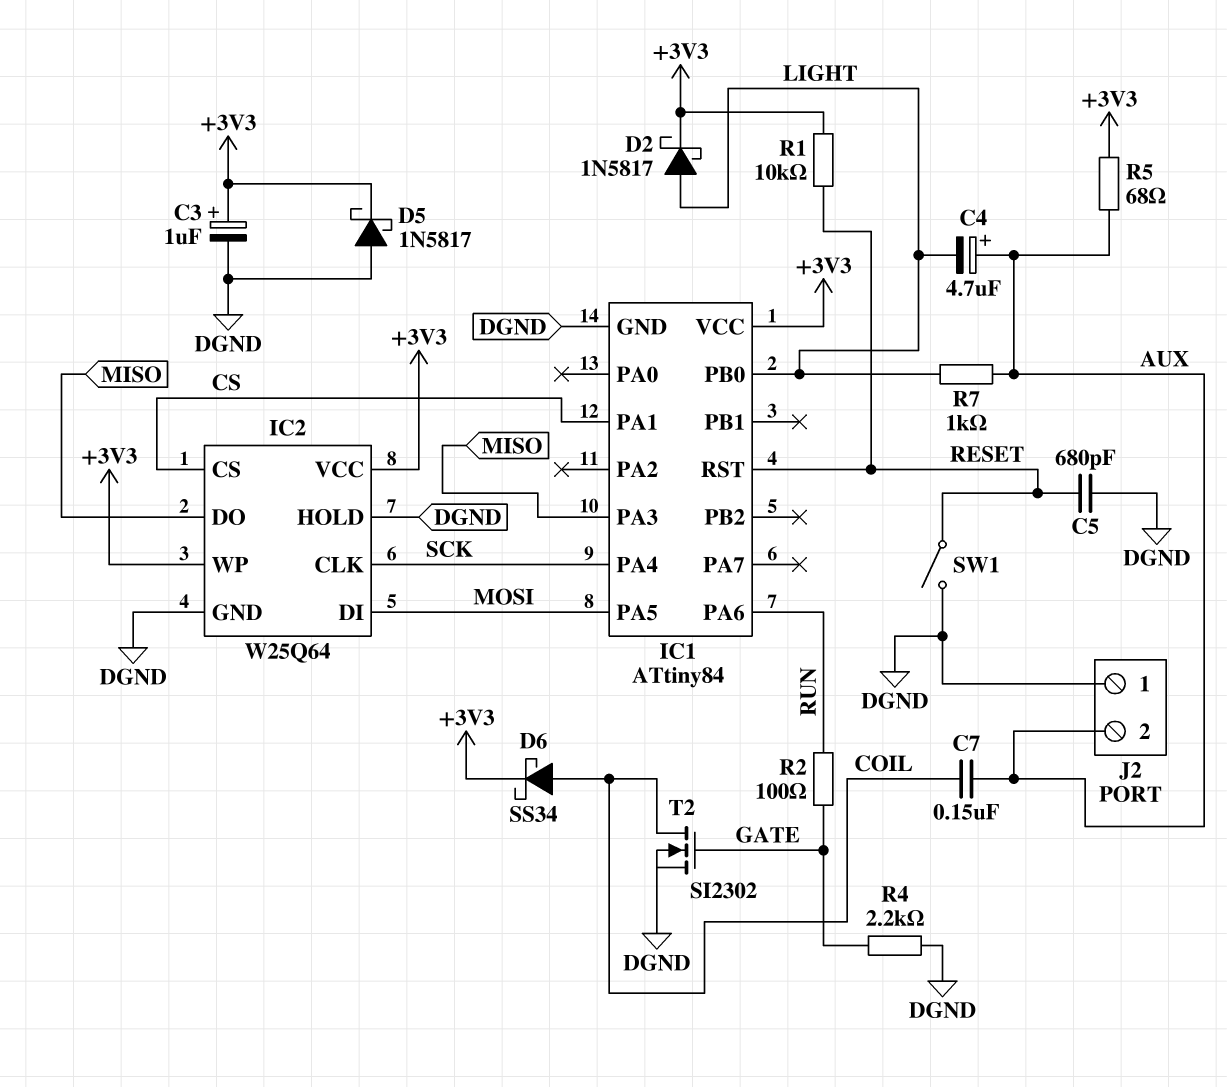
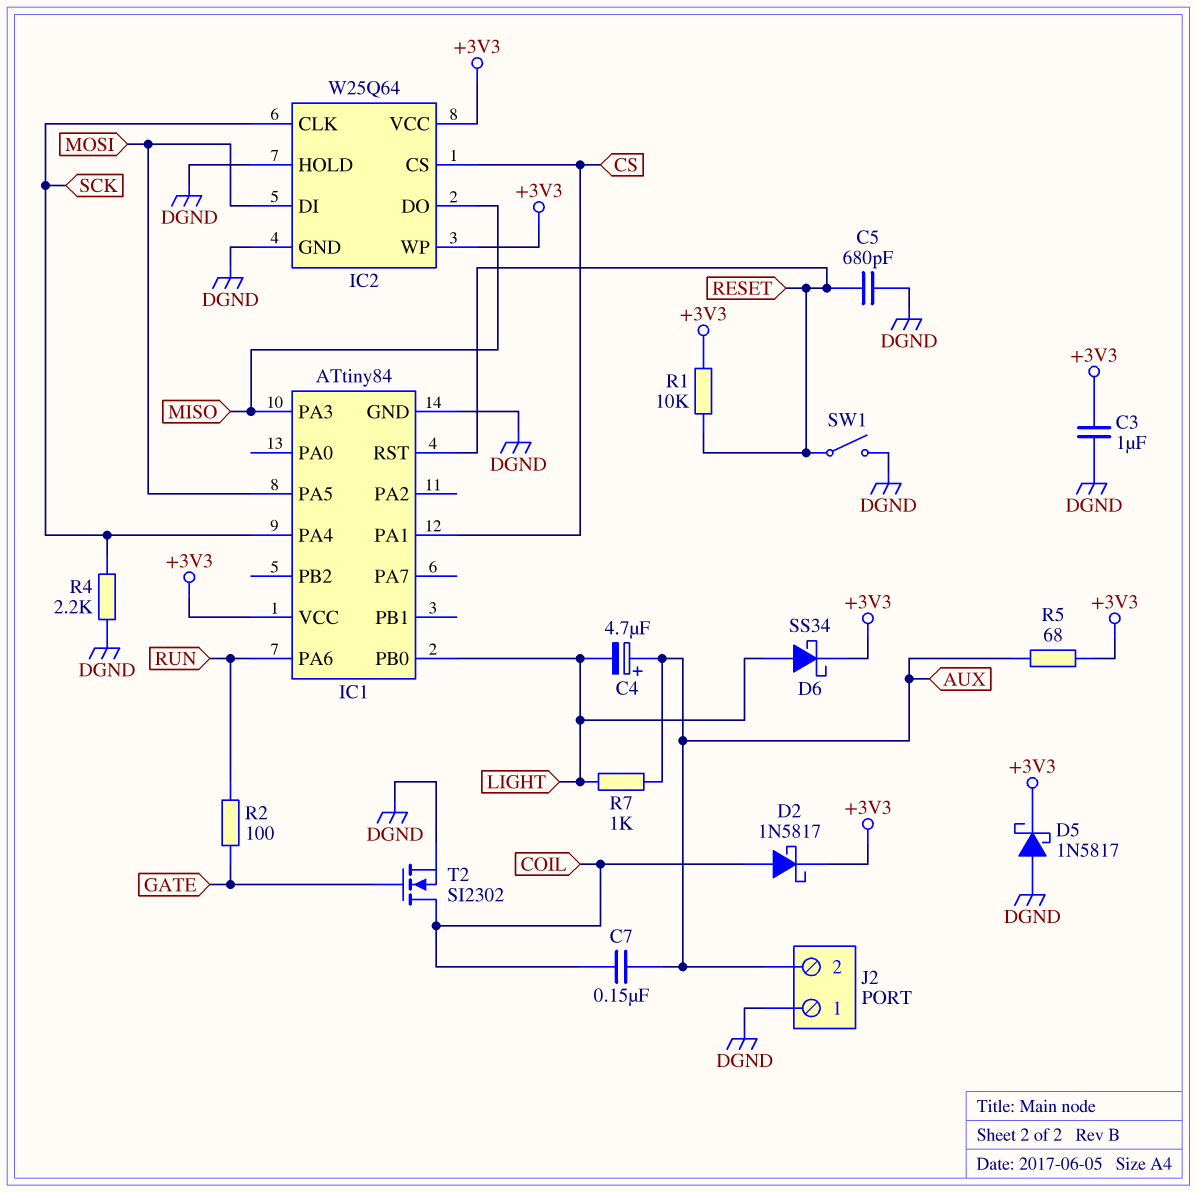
C3: 1uF (plus +3V3, minus DGND) -> 1uF (+3V3, DGND)
D2: schottky 1N5817 (A LIGHT, K +3V3) -> schottky 1N5817 (A COIL, K +3V3)
D6: schottky SS34 (A COIL, K +3V3) -> schottky SS34 (A LIGHT, K +3V3)
R4: 2.2k (DGND, GATE) -> 2.2k (DGND, SCK)

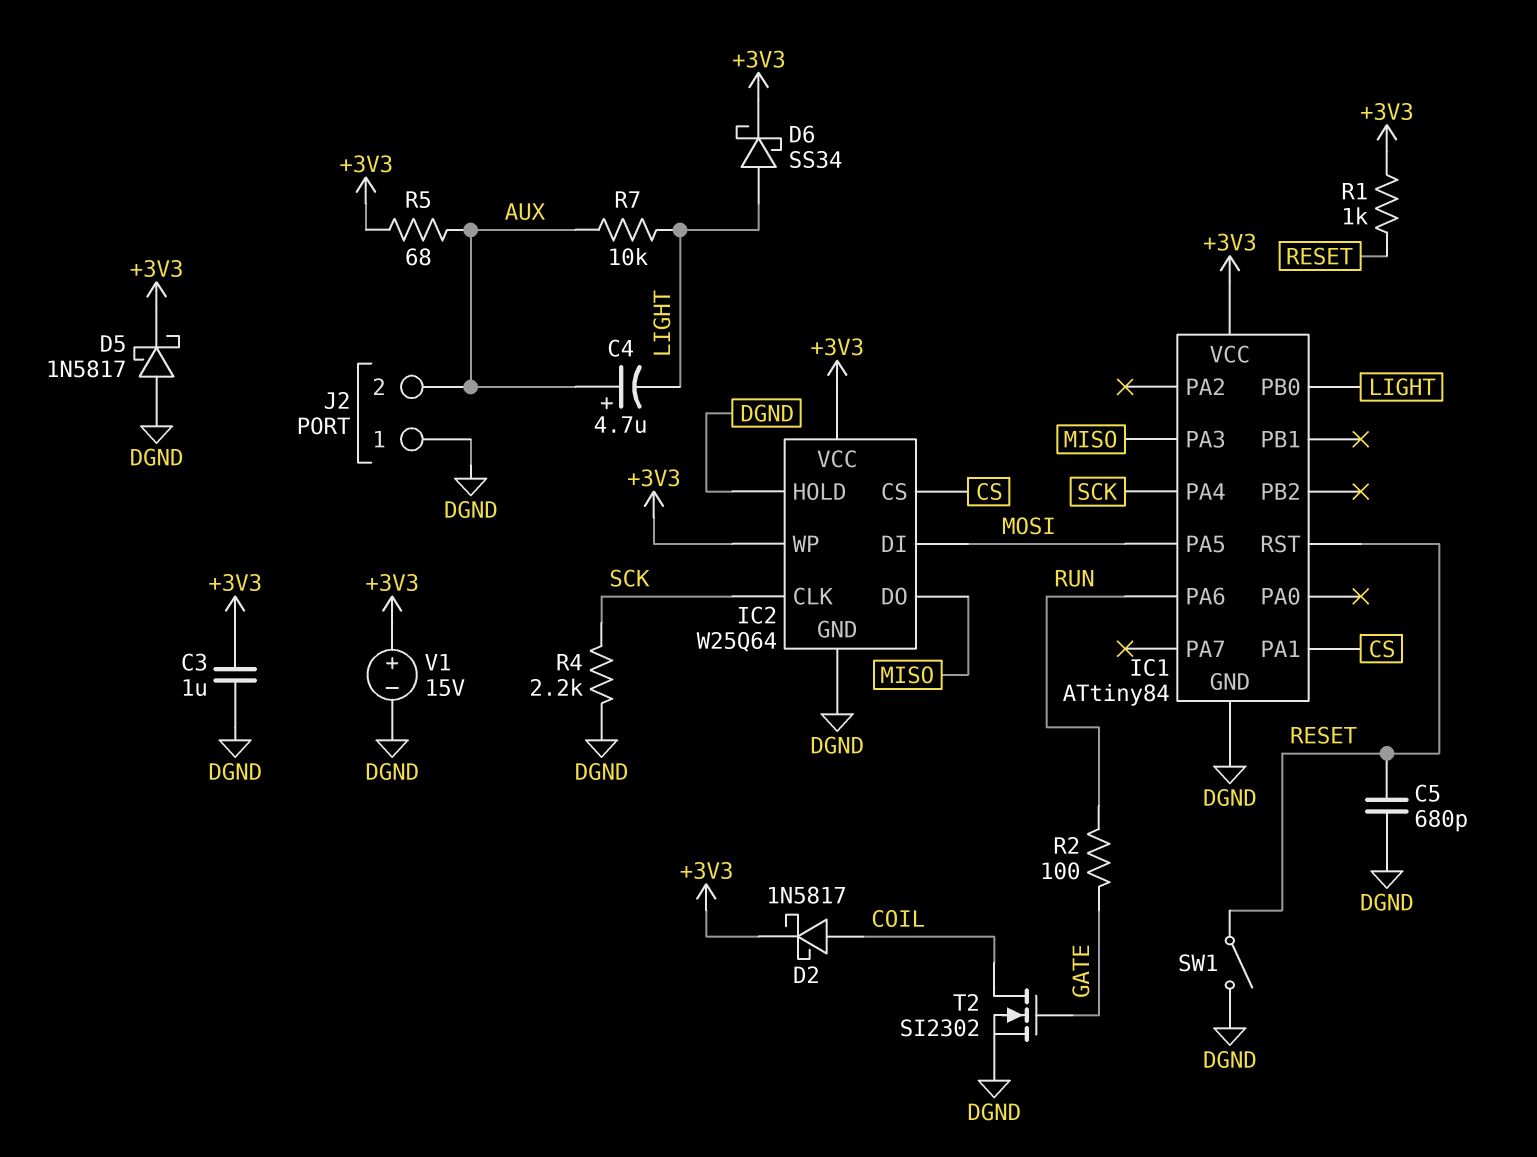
C7: 150nF (AUX, COIL) -> none
R1: 10k (+3V3, RESET) -> 1k (+3V3, RESET)
R7: 1k (AUX, LIGHT) -> 10k (AUX, LIGHT)
V1: none -> 15V (plus +3V3, minus DGND)

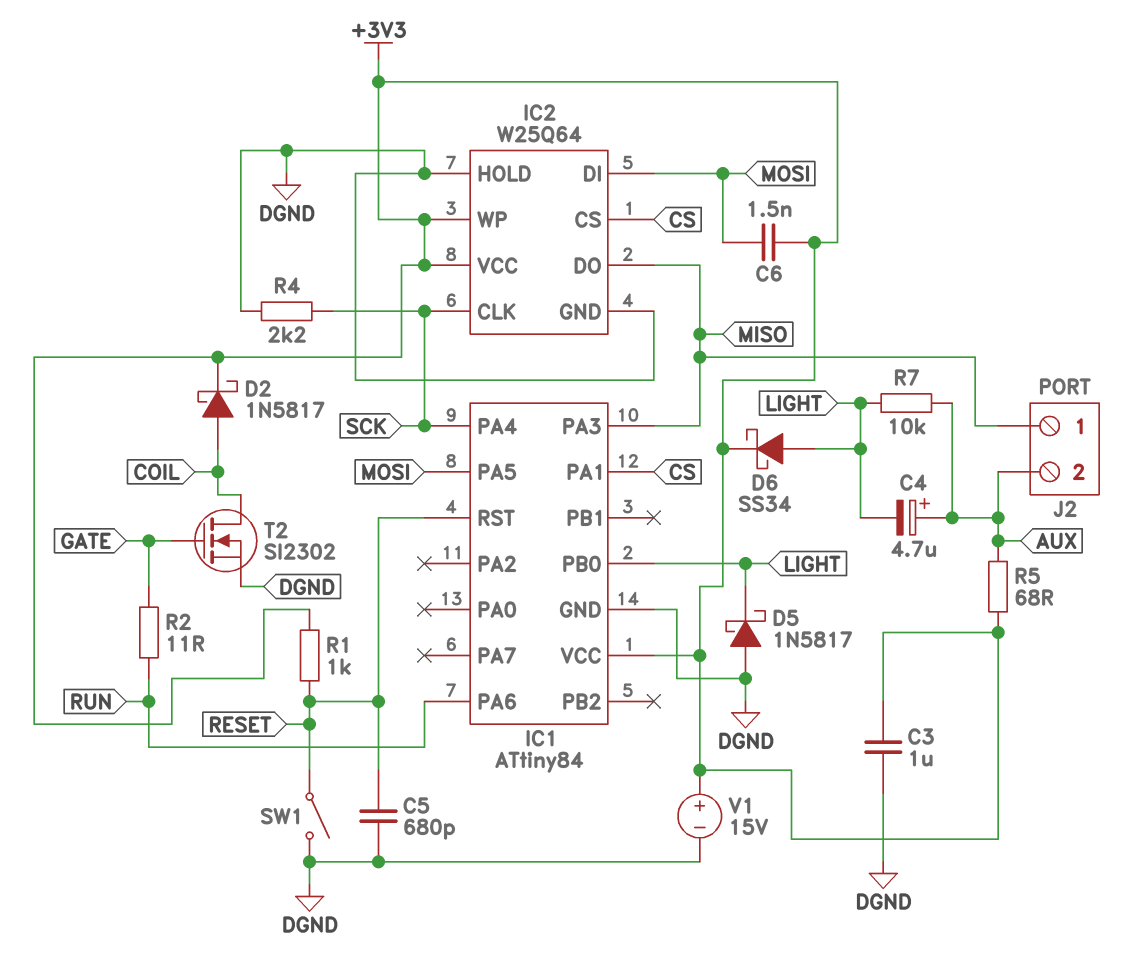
C6: none -> 1.5nF (+3V3, MOSI)
D5: schottky 1N5817 (A DGND, K +3V3) -> schottky 1N5817 (A DGND, K LIGHT)
J2 pin 1: DGND -> MISO
R2: 100 (GATE, RUN) -> 11 (GATE, RUN)

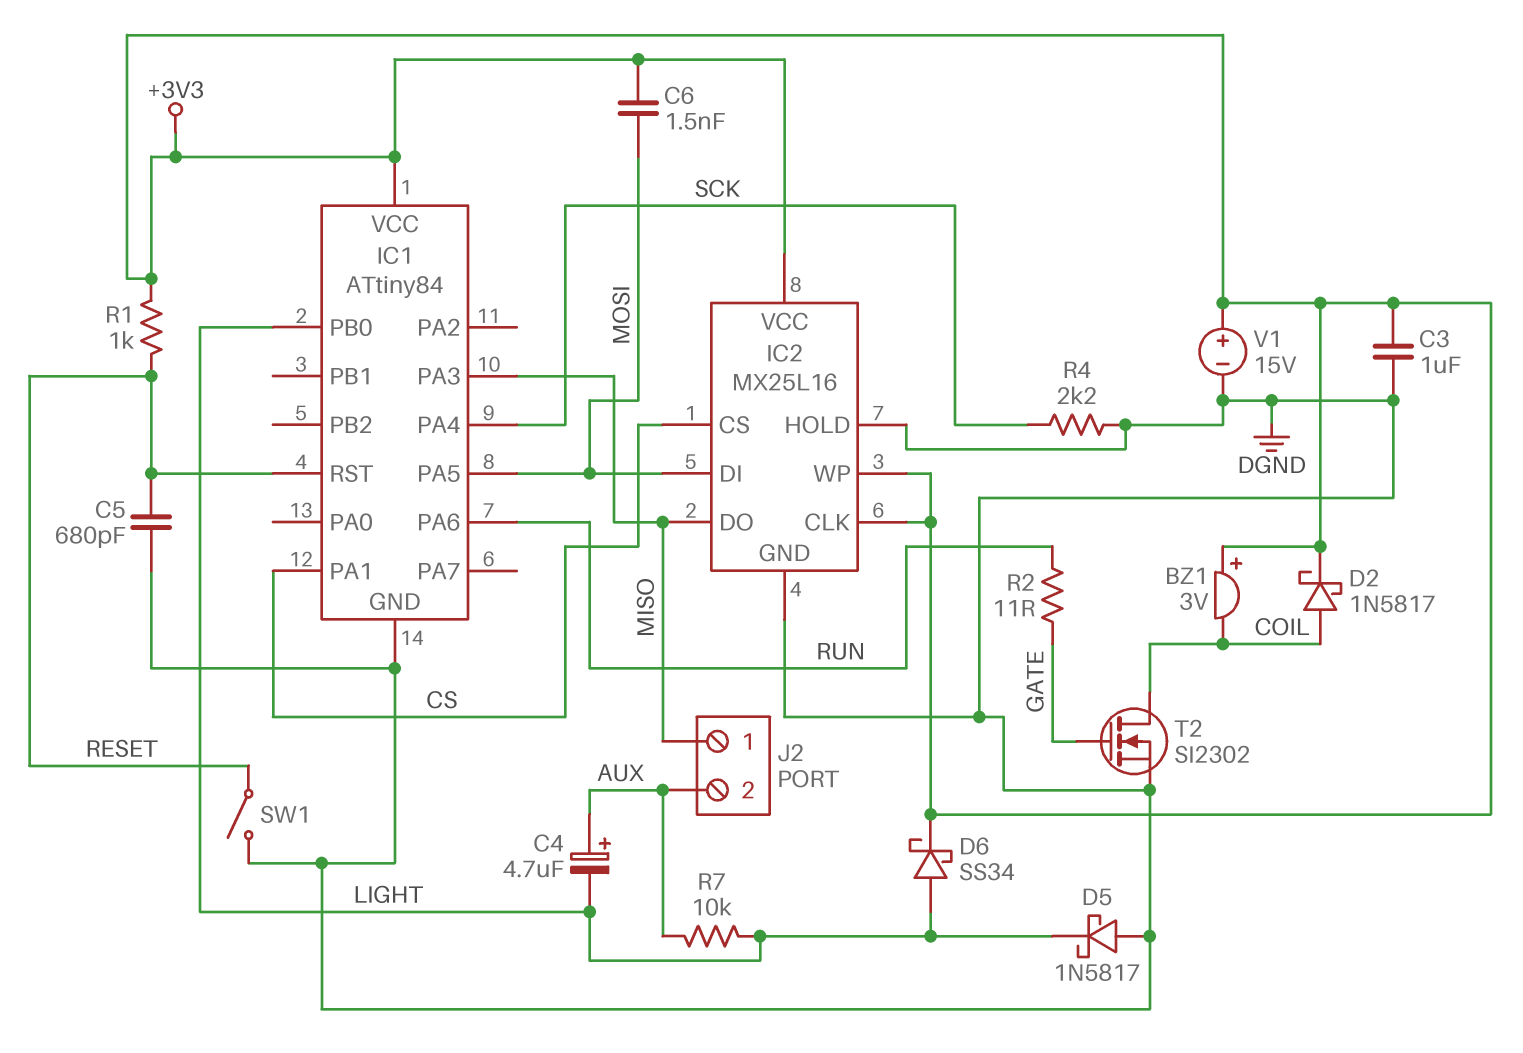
BZ1: none -> buzzer 3V (plus +3V3, minus COIL)
IC2: W25Q64 -> MX25L16
IC2 pin CLK: SCK -> +3V3
R5: 68 (+3V3, AUX) -> none

